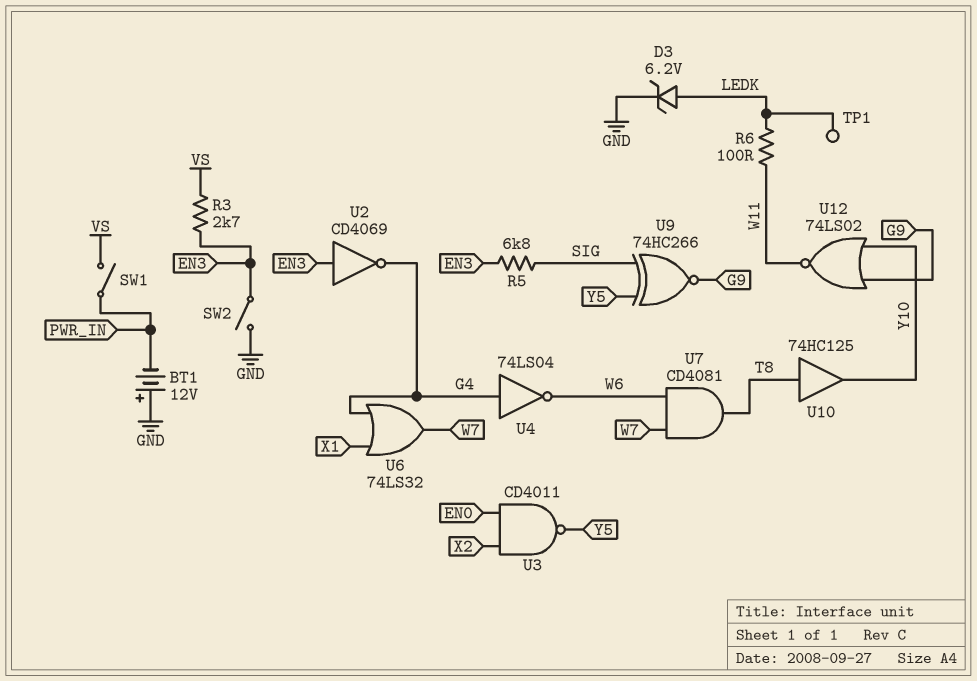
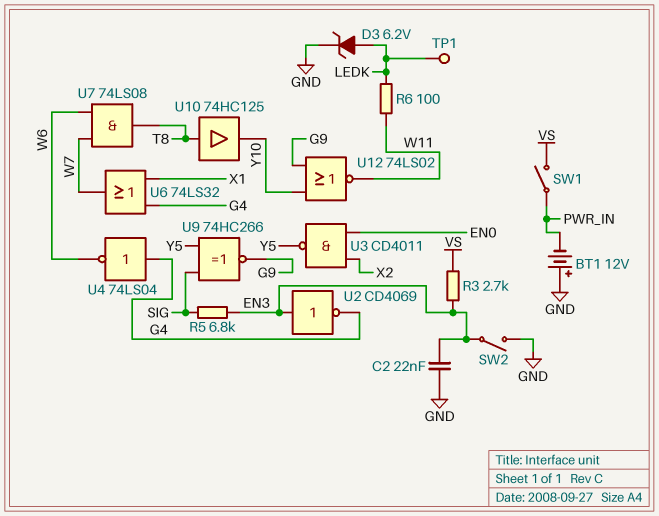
C2: none -> 22nF (EN3, GND)
U7: AND CD4081 (in W6, in W7, out T8) -> AND 74LS08 (in W6, in W7, out T8)

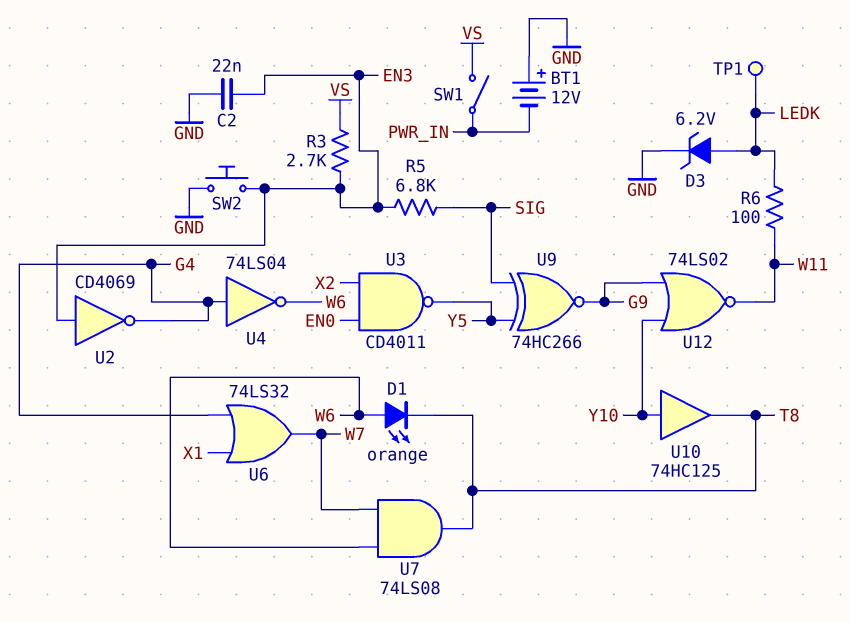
D1: none -> LED orange (A W6, K T8)
SW2: switch (EN3, GND) -> button (EN3, GND)
U10: buffer 74HC125 (in T8, out Y10) -> buffer 74HC125 (in Y10, out T8)

